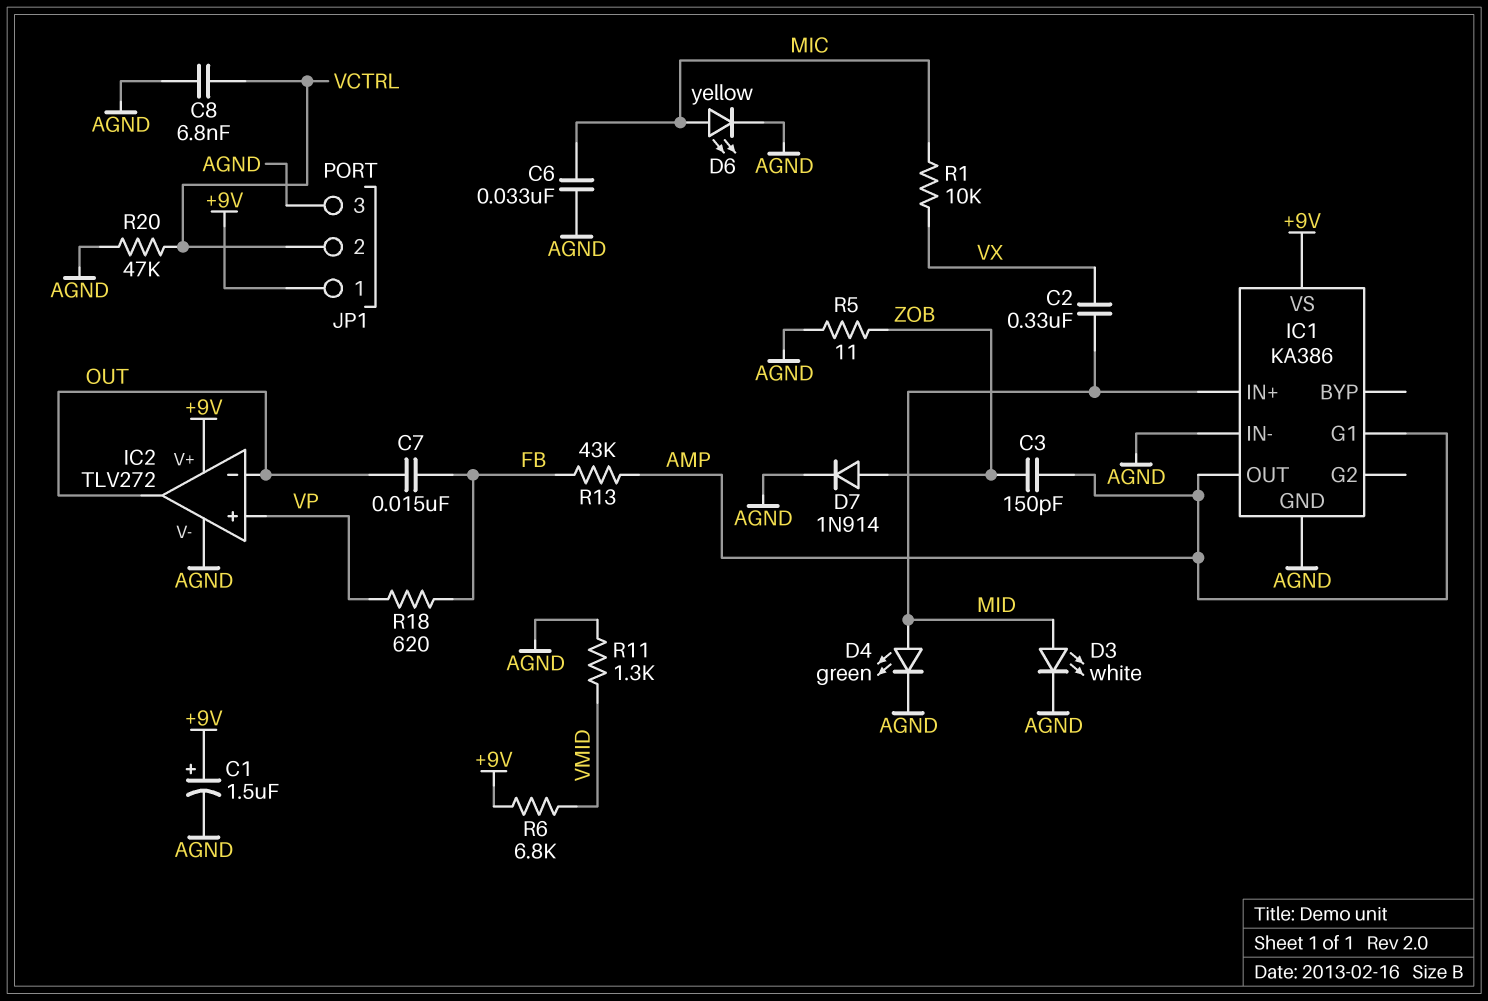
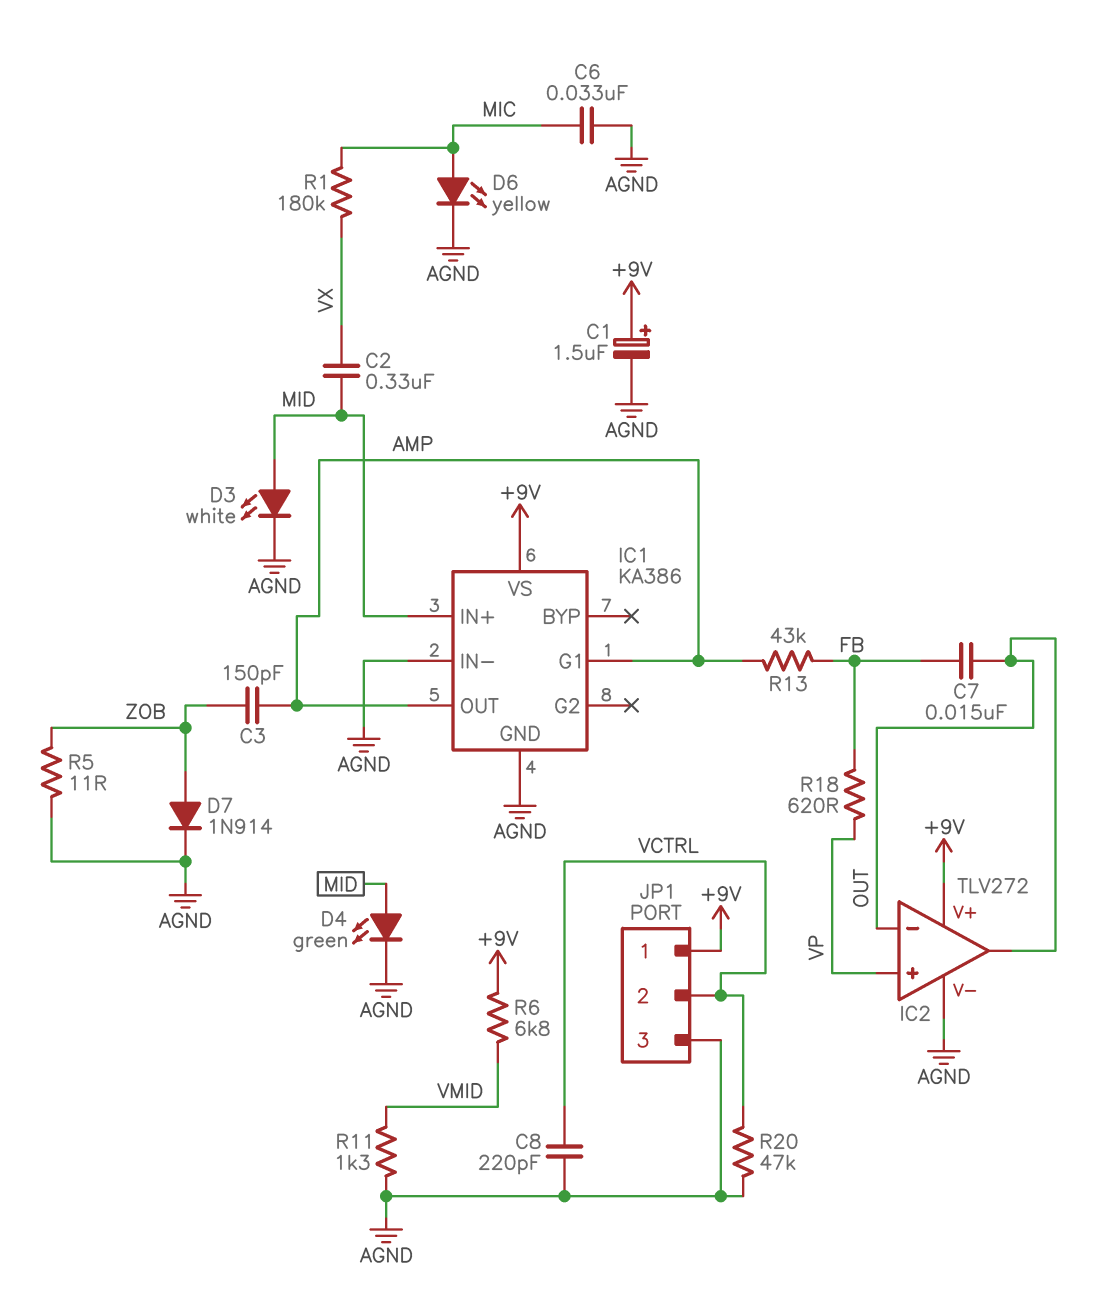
C8: 6.8nF (AGND, VCTRL) -> 220pF (AGND, VCTRL)
R1: 10k (MIC, VX) -> 180k (MIC, VX)

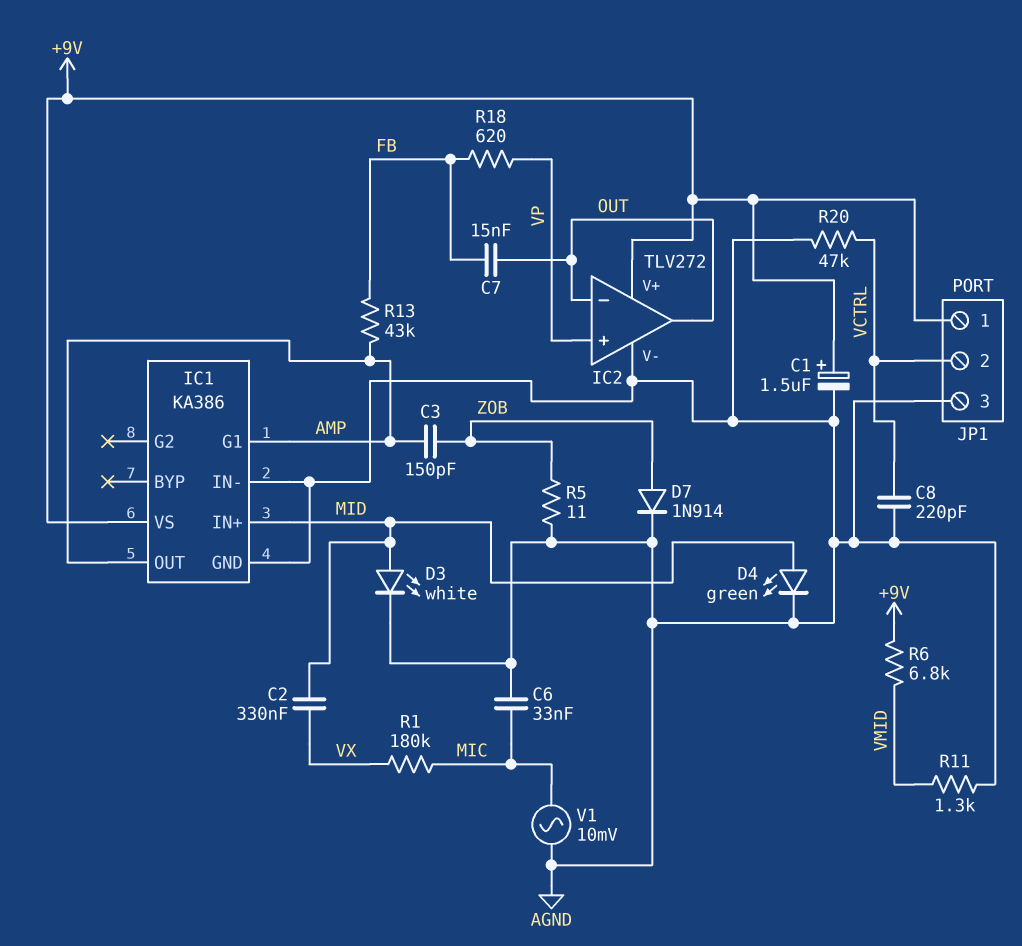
D6: LED yellow (A MIC, K AGND) -> none
V1: none -> AC 10mV (AGND, MIC)

